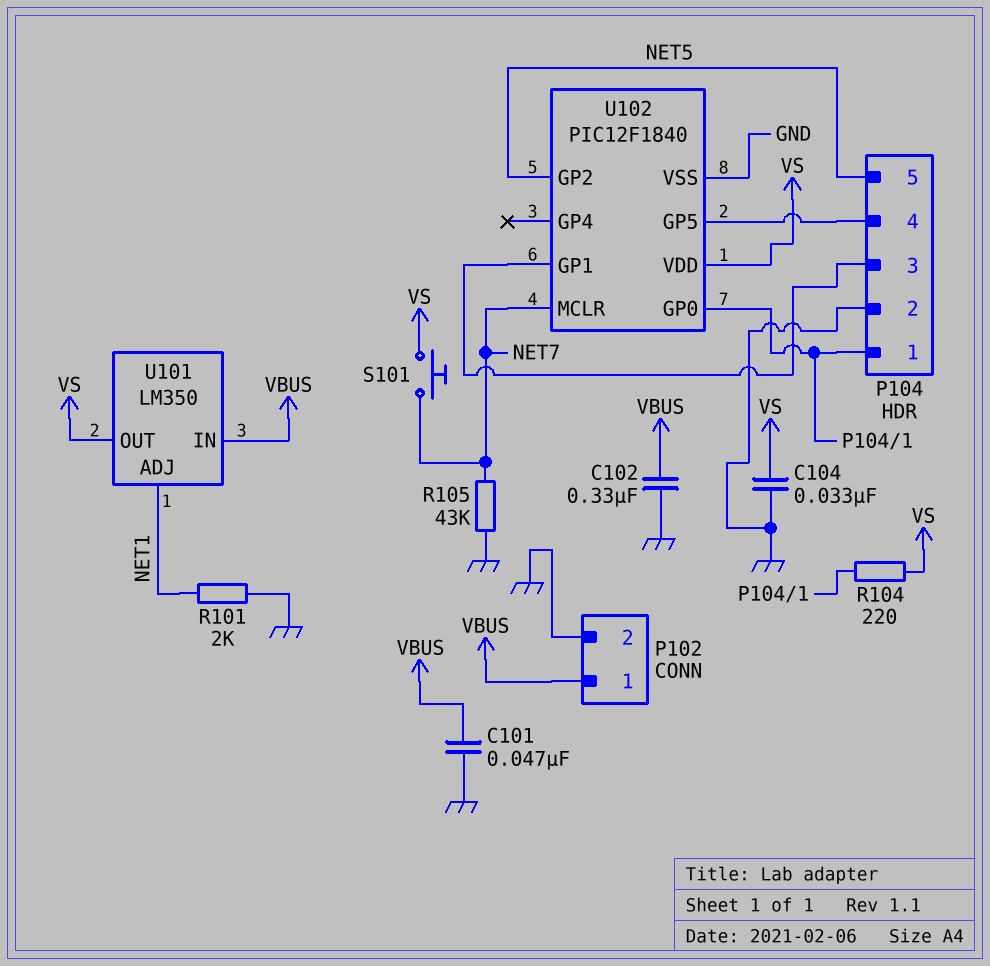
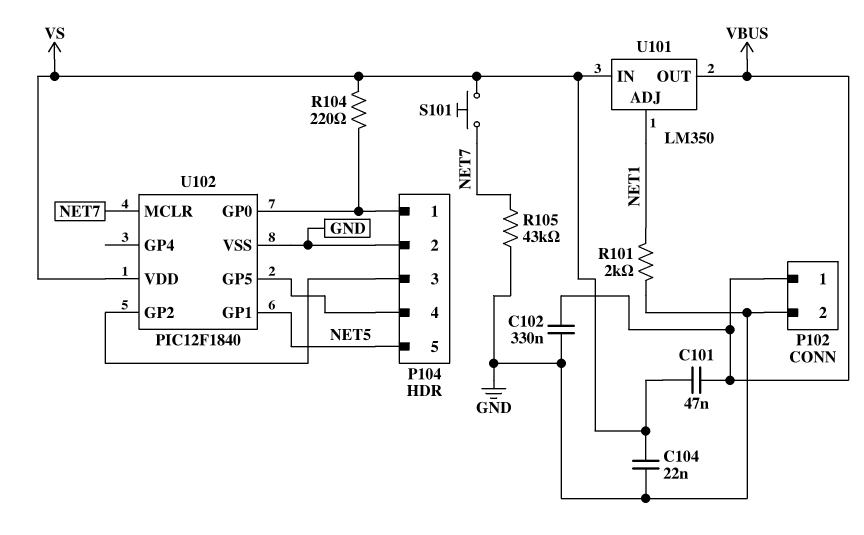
C101: 47nF (GND, VBUS) -> 47nF (VBUS, VS)
C104: 33nF (GND, VS) -> 22nF (GND, VS)
U101 pin IN: VBUS -> VS
U101 pin OUT: VS -> VBUS
U102 pin GP1: P104/3 -> NET5
U102 pin GP2: NET5 -> P104/3

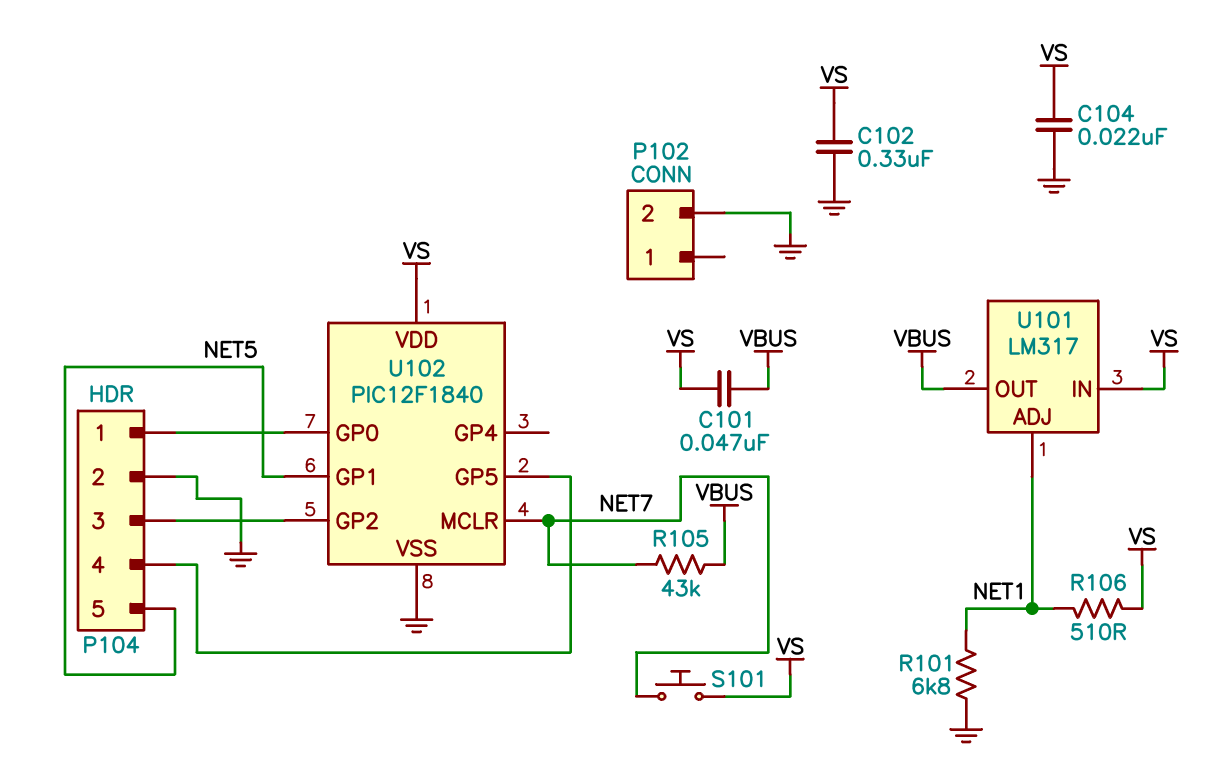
C102: 330nF (GND, VBUS) -> 330nF (GND, VS)
P102 pin 1: VBUS -> none
R101: 2k (GND, NET1) -> 6.8k (GND, NET1)
R104: 220 (P104/1, VS) -> none
R105: 43k (GND, NET7) -> 43k (NET7, VBUS)
R106: none -> 510 (NET1, VS)
U101: LM350 -> LM317

